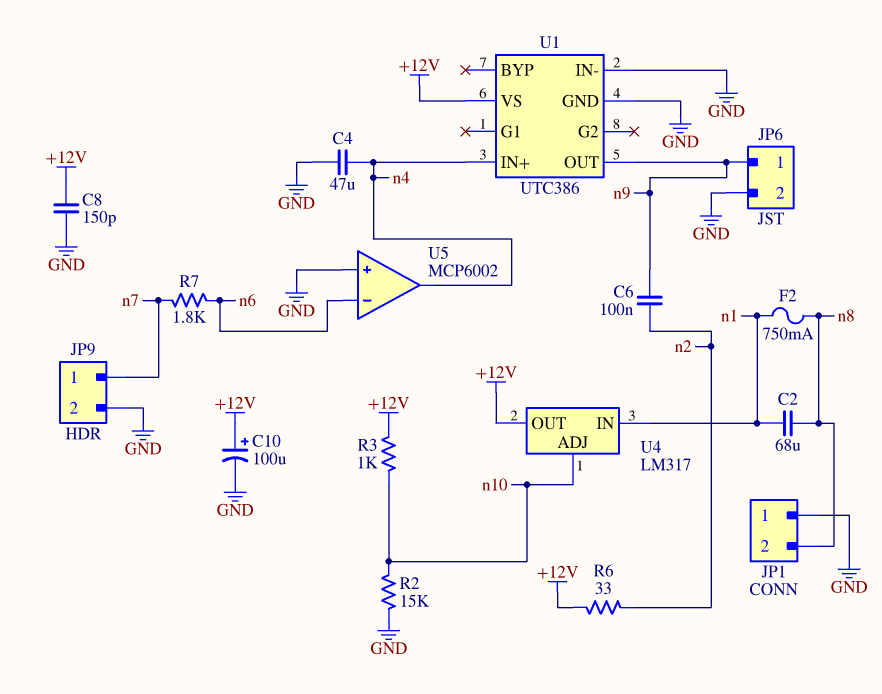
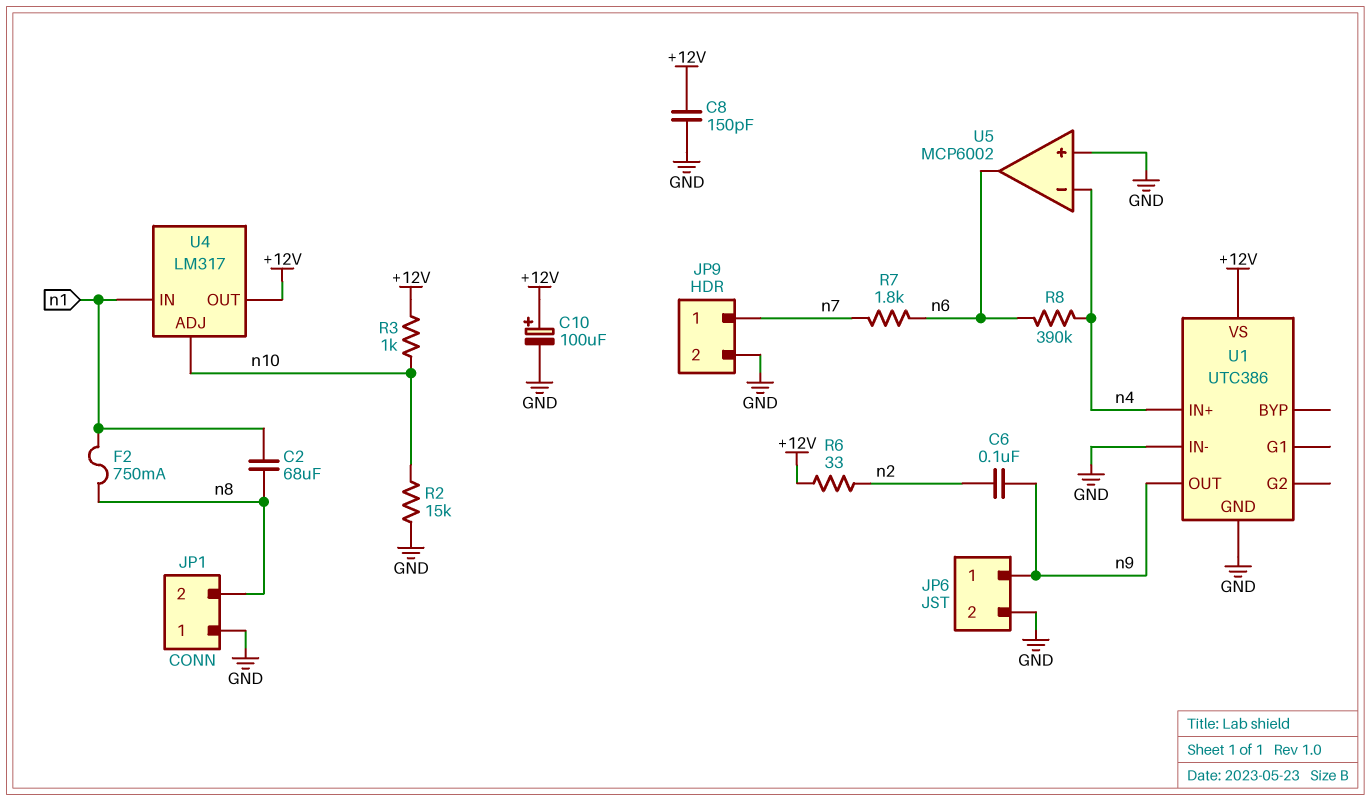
C4: 47uF (GND, n4) -> none
R8: none -> 390k (n4, n6)
U5 pin in-: n6 -> n4
U5 pin out: n4 -> n6

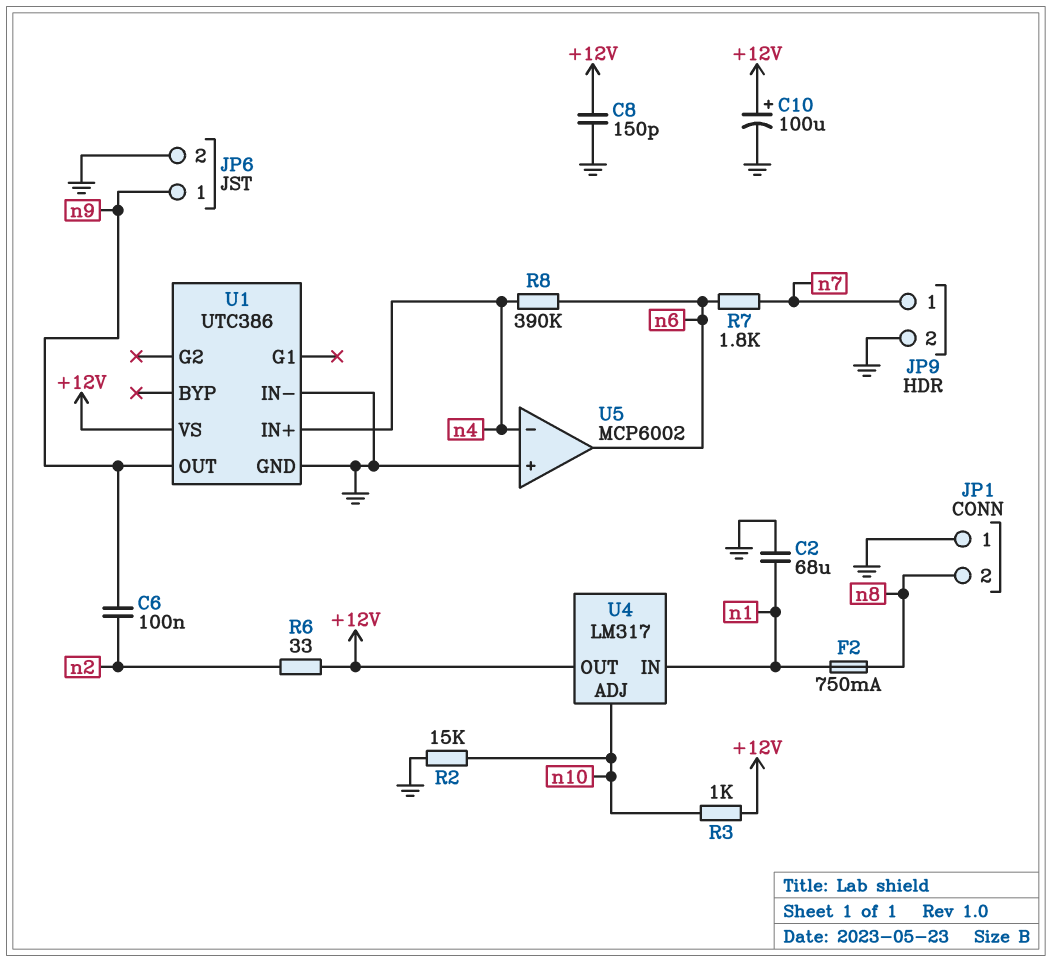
C2: 68uF (n1, n8) -> 68uF (GND, n1)

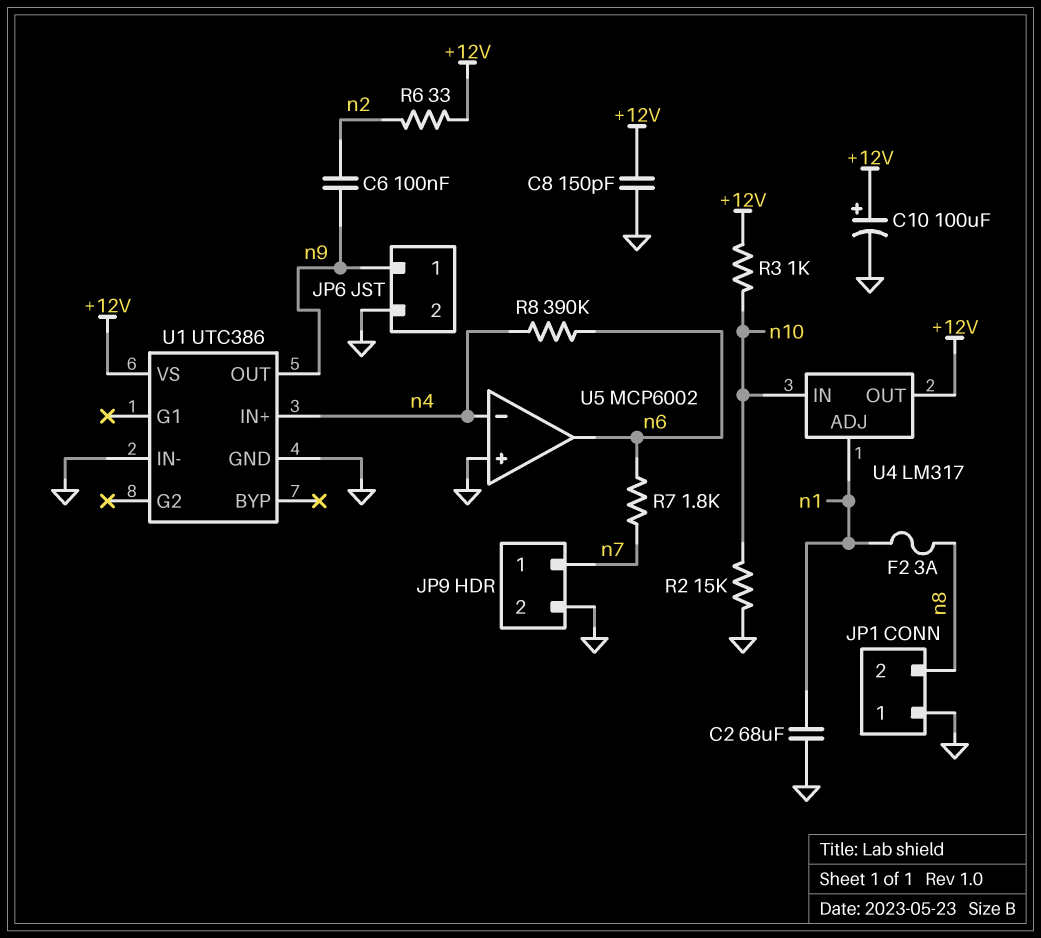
F2: 750mA (n1, n8) -> 3A (n1, n8)
U4 pin ADJ: n10 -> n1
U4 pin IN: n1 -> n10

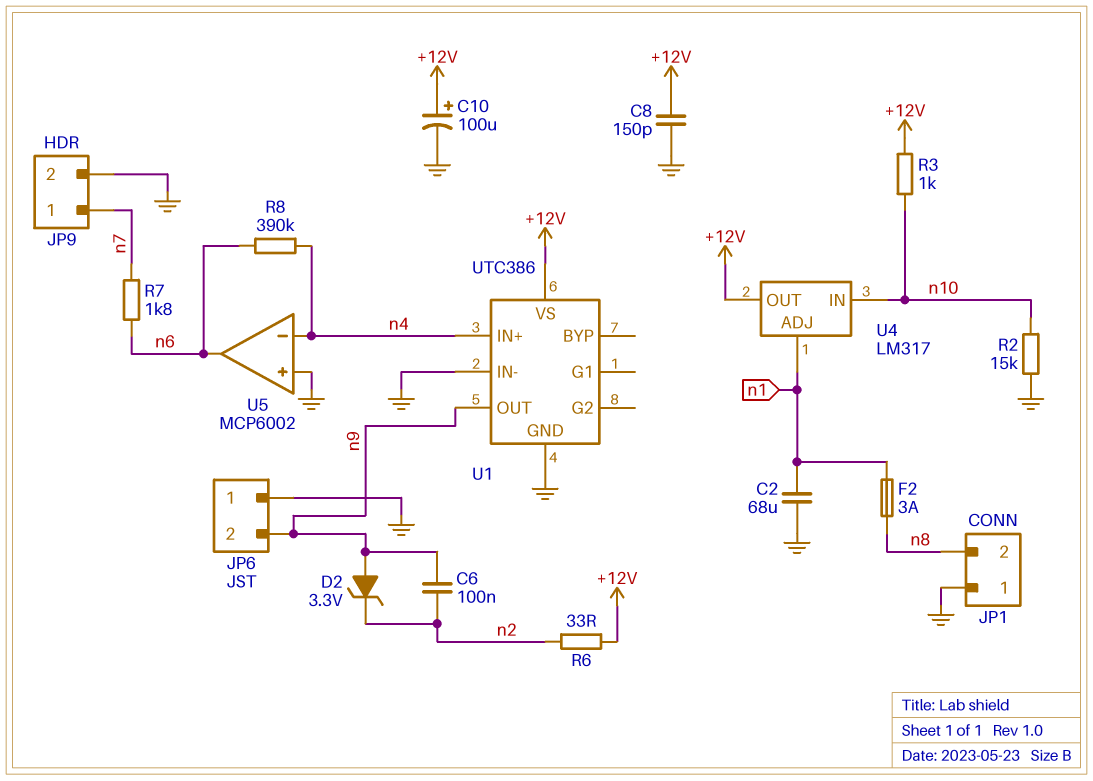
D2: none -> zener 3.3V (A n9, K n2)
JP6 pin 1: n9 -> GND
JP6 pin 2: GND -> n9

